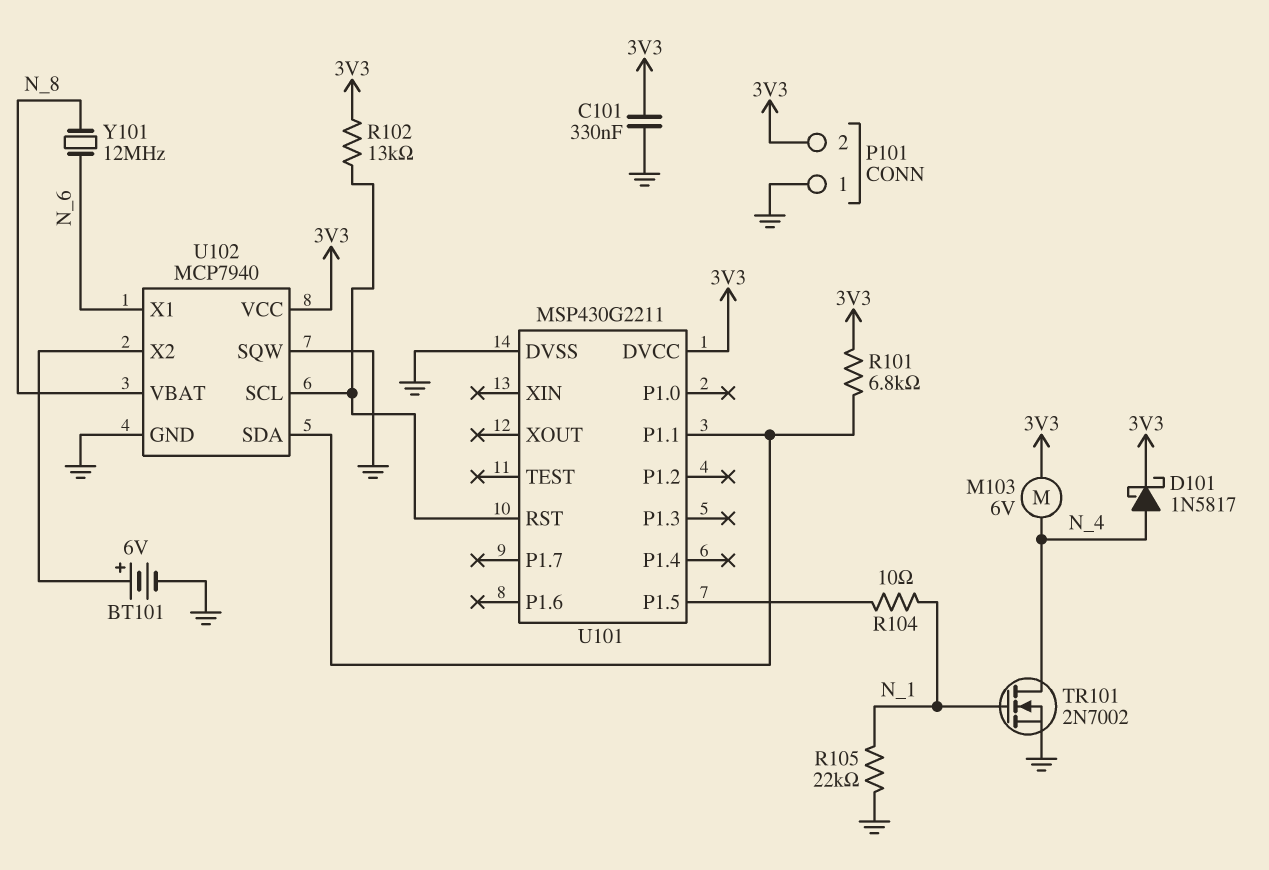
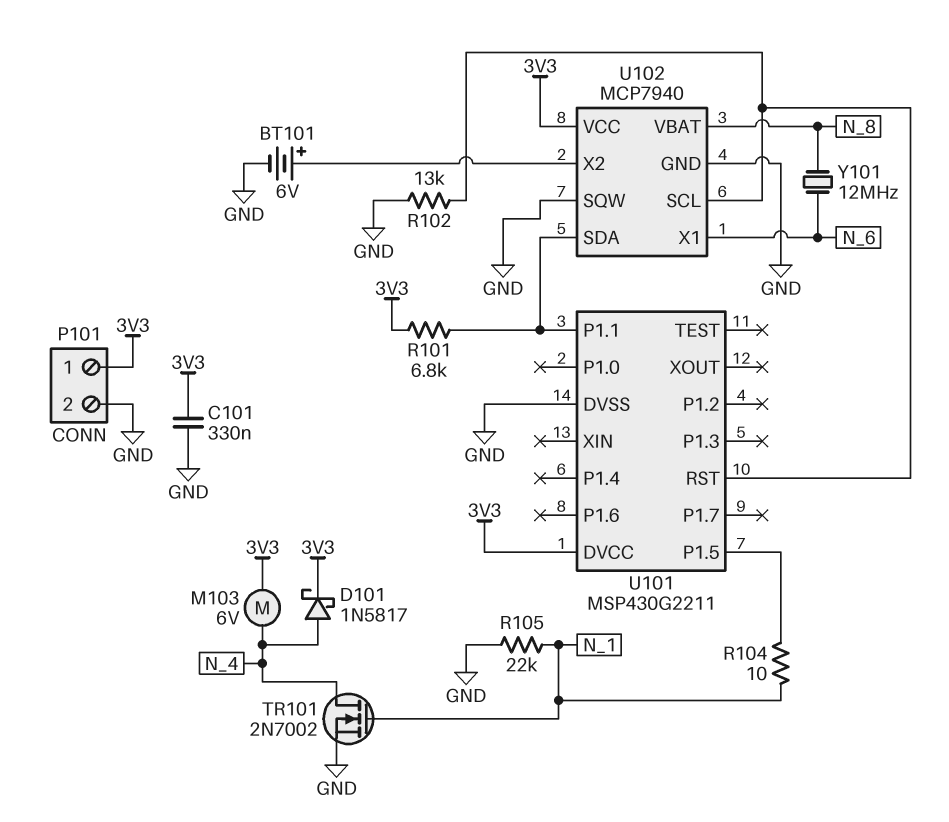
P101 pin 1: GND -> 3V3
P101 pin 2: 3V3 -> GND
R102: 13k (3V3, U101/RST) -> 13k (GND, U101/RST)

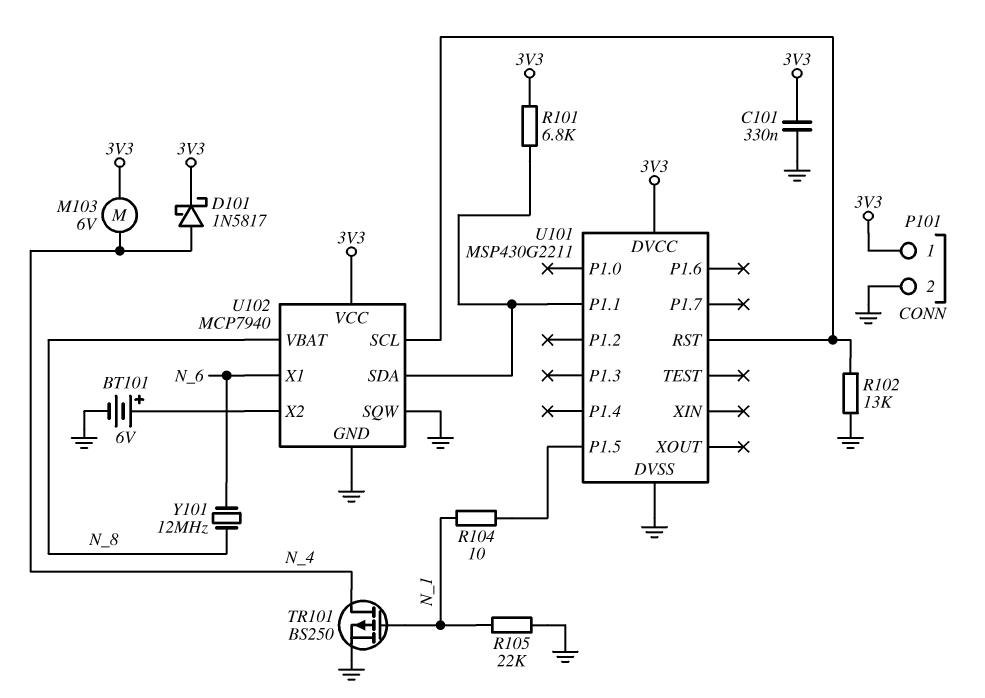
TR101: NMOS 2N7002 (G N_1, D N_4, S GND) -> PMOS BS250 (G N_1, D N_4, S GND)

